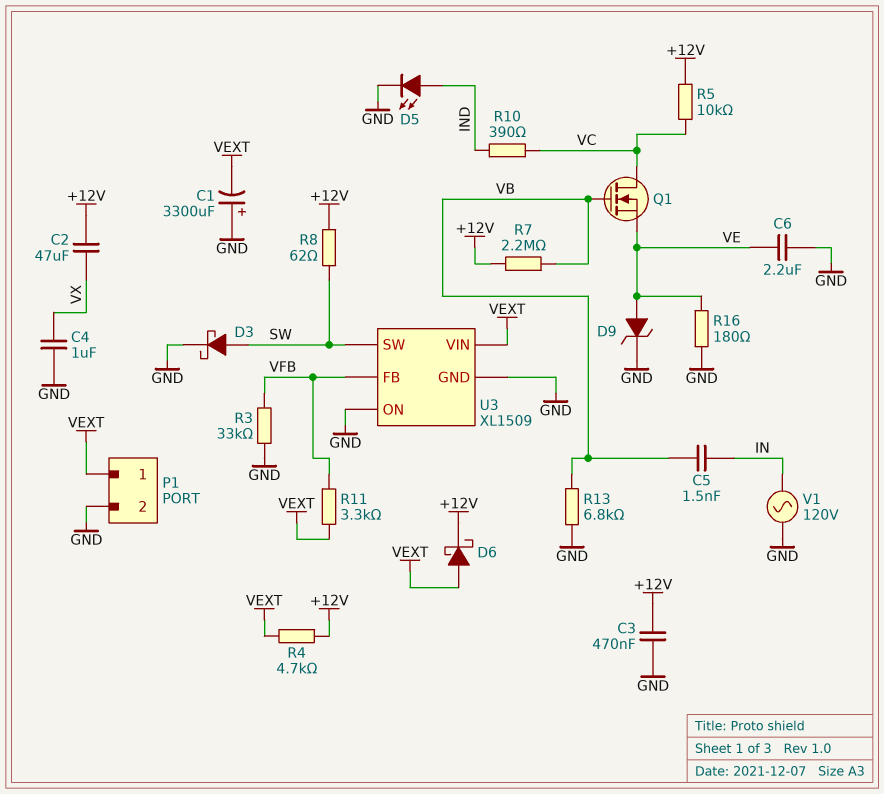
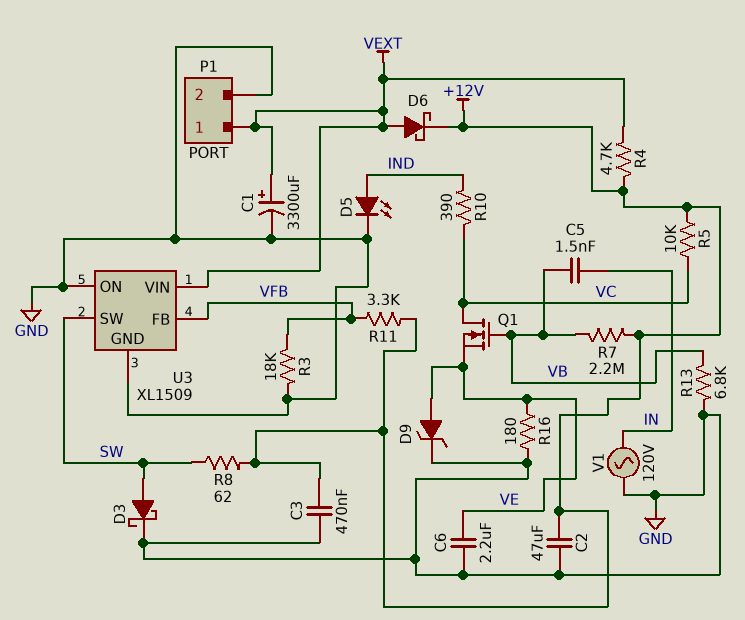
C1: 3300uF (plus GND, minus VEXT) -> 3300uF (plus VEXT, minus GND)
C2: 47uF (+12V, VX) -> 47uF (+12V, GND)
C4: 1uF (GND, VX) -> none
R3: 33k (GND, VFB) -> 18k (GND, VFB)
R11: 3.3k (VEXT, VFB) -> 3.3k (+12V, VFB)

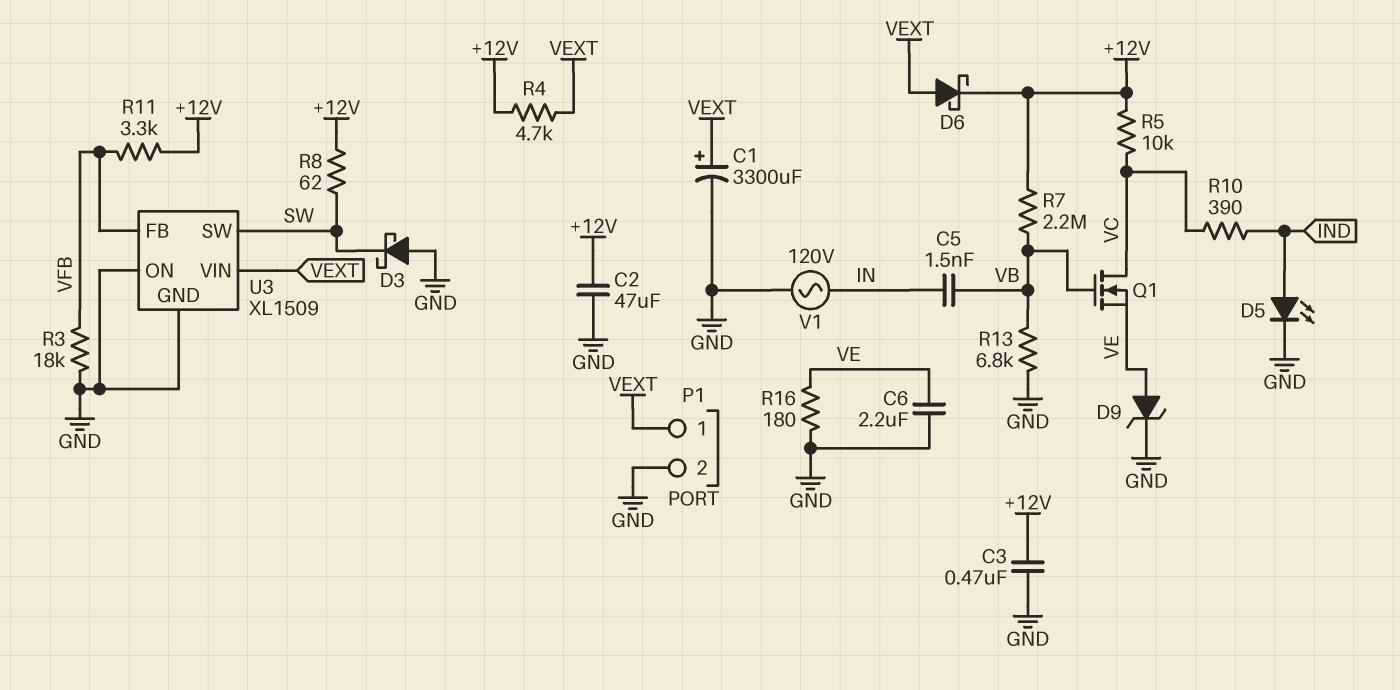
D3: schottky (A SW, K GND) -> schottky (A GND, K SW)

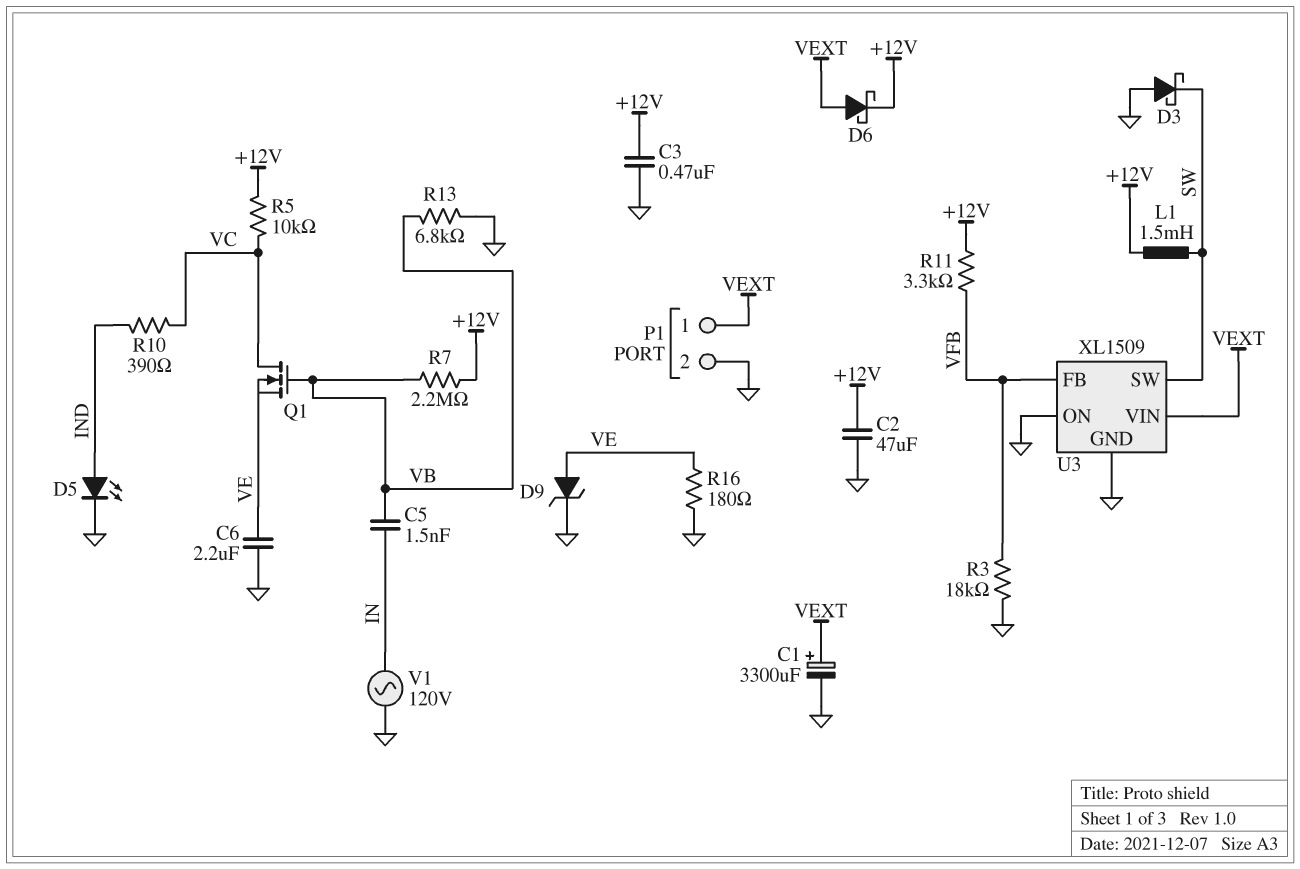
L1: none -> 1.5mH (+12V, SW)
R4: 4.7k (+12V, VEXT) -> none
R8: 62 (+12V, SW) -> none

